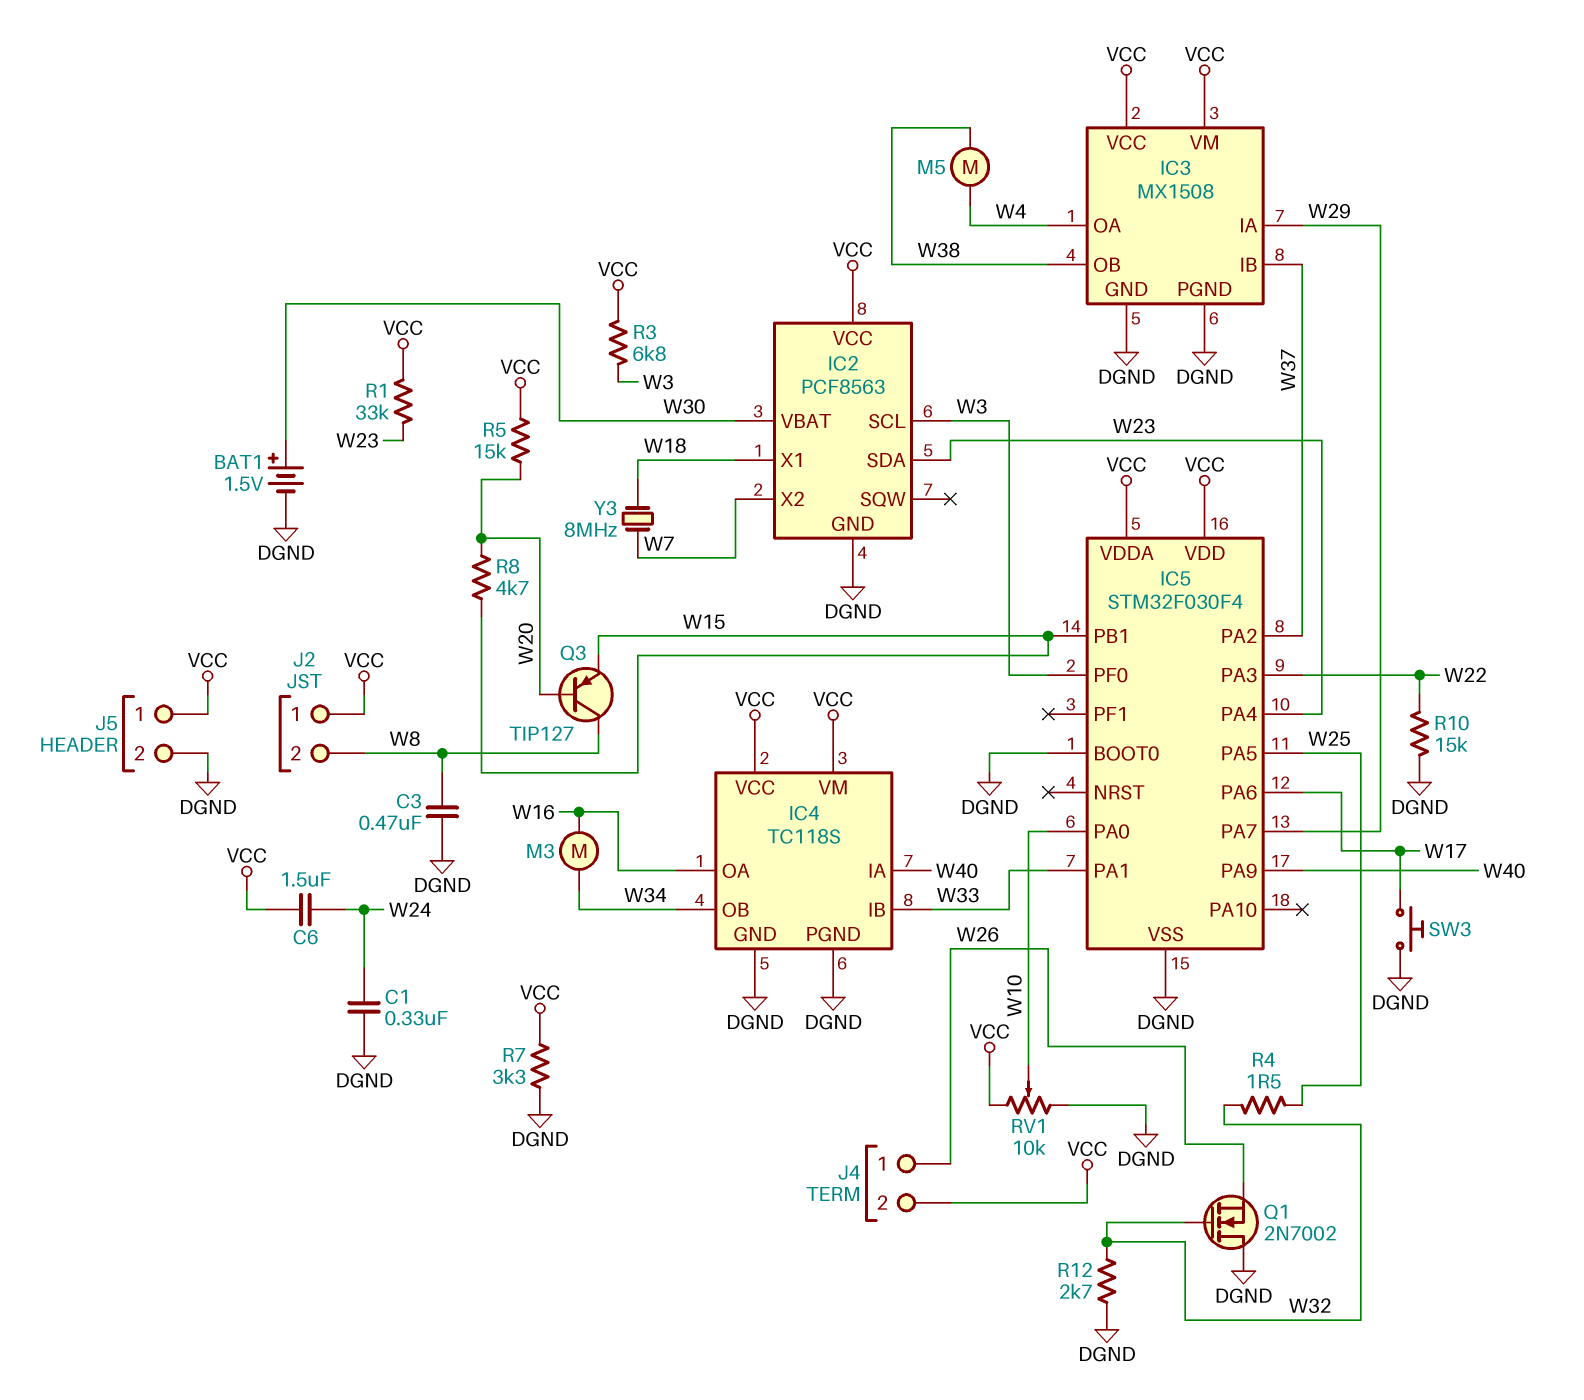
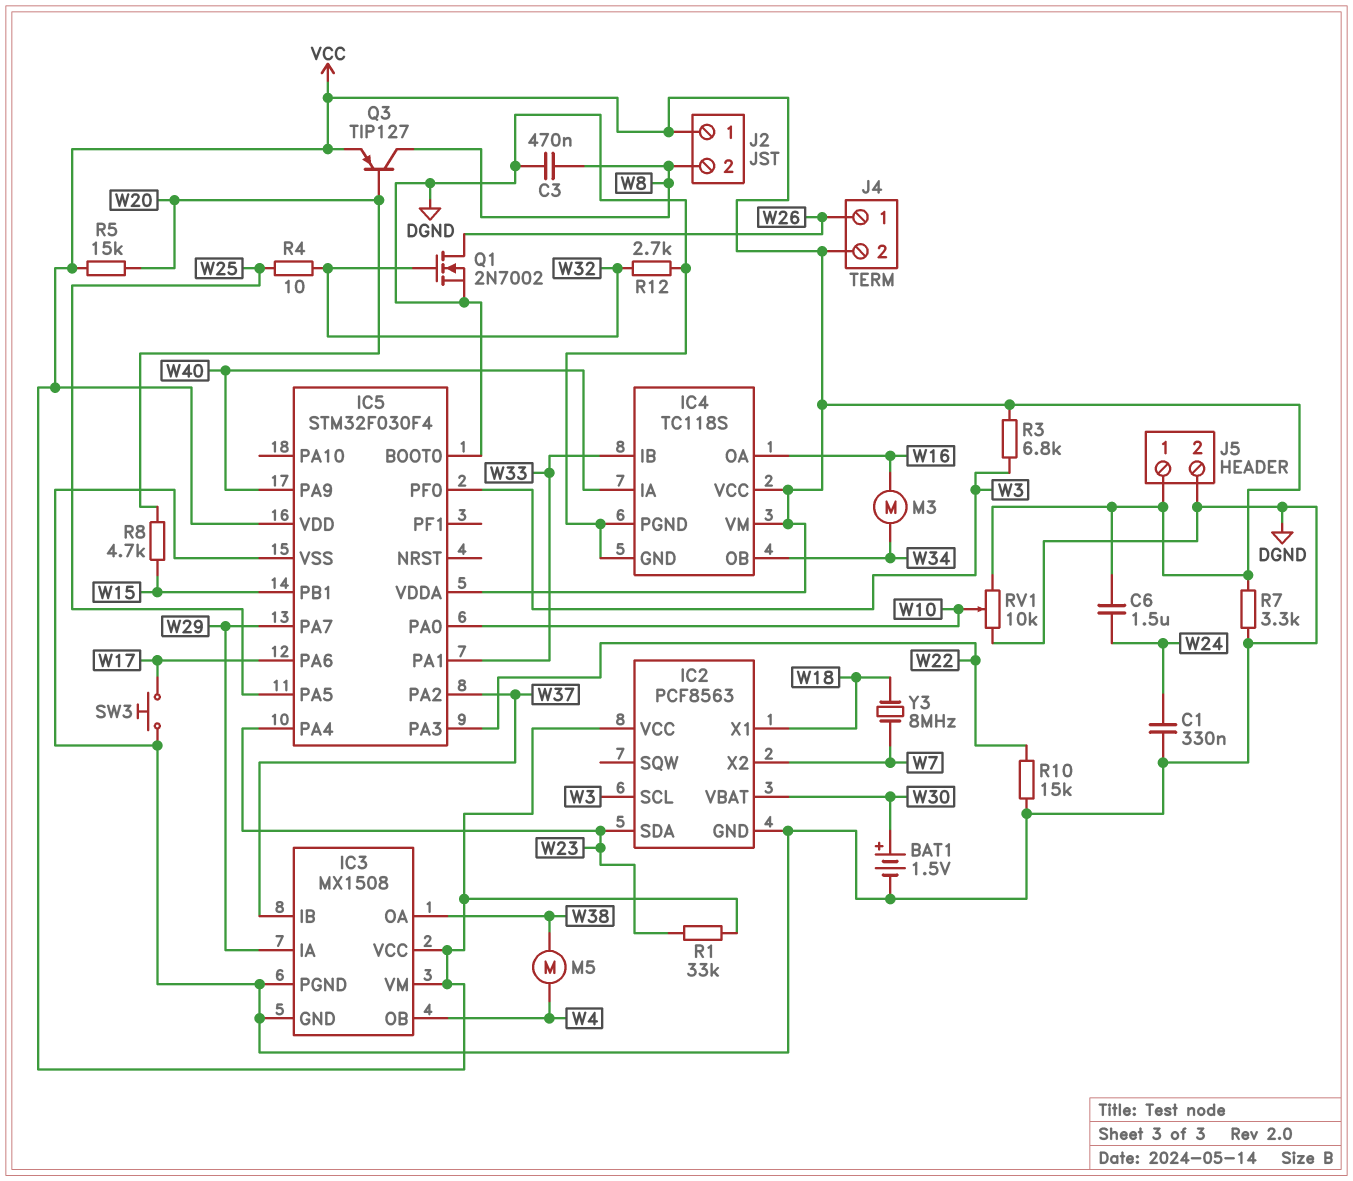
IC3 pin OA: W4 -> W38
IC3 pin OB: W38 -> W4
Q1: NMOS 2N7002 (G W32, D DGND, S W26) -> NMOS 2N7002 (G W32, D W26, S DGND)
Q3: PNP TIP127 (B W20, C W8, E W15) -> PNP TIP127 (B W20, C W8, E VCC)
R4: 1.5 (W25, W32) -> 10 (W25, W32)

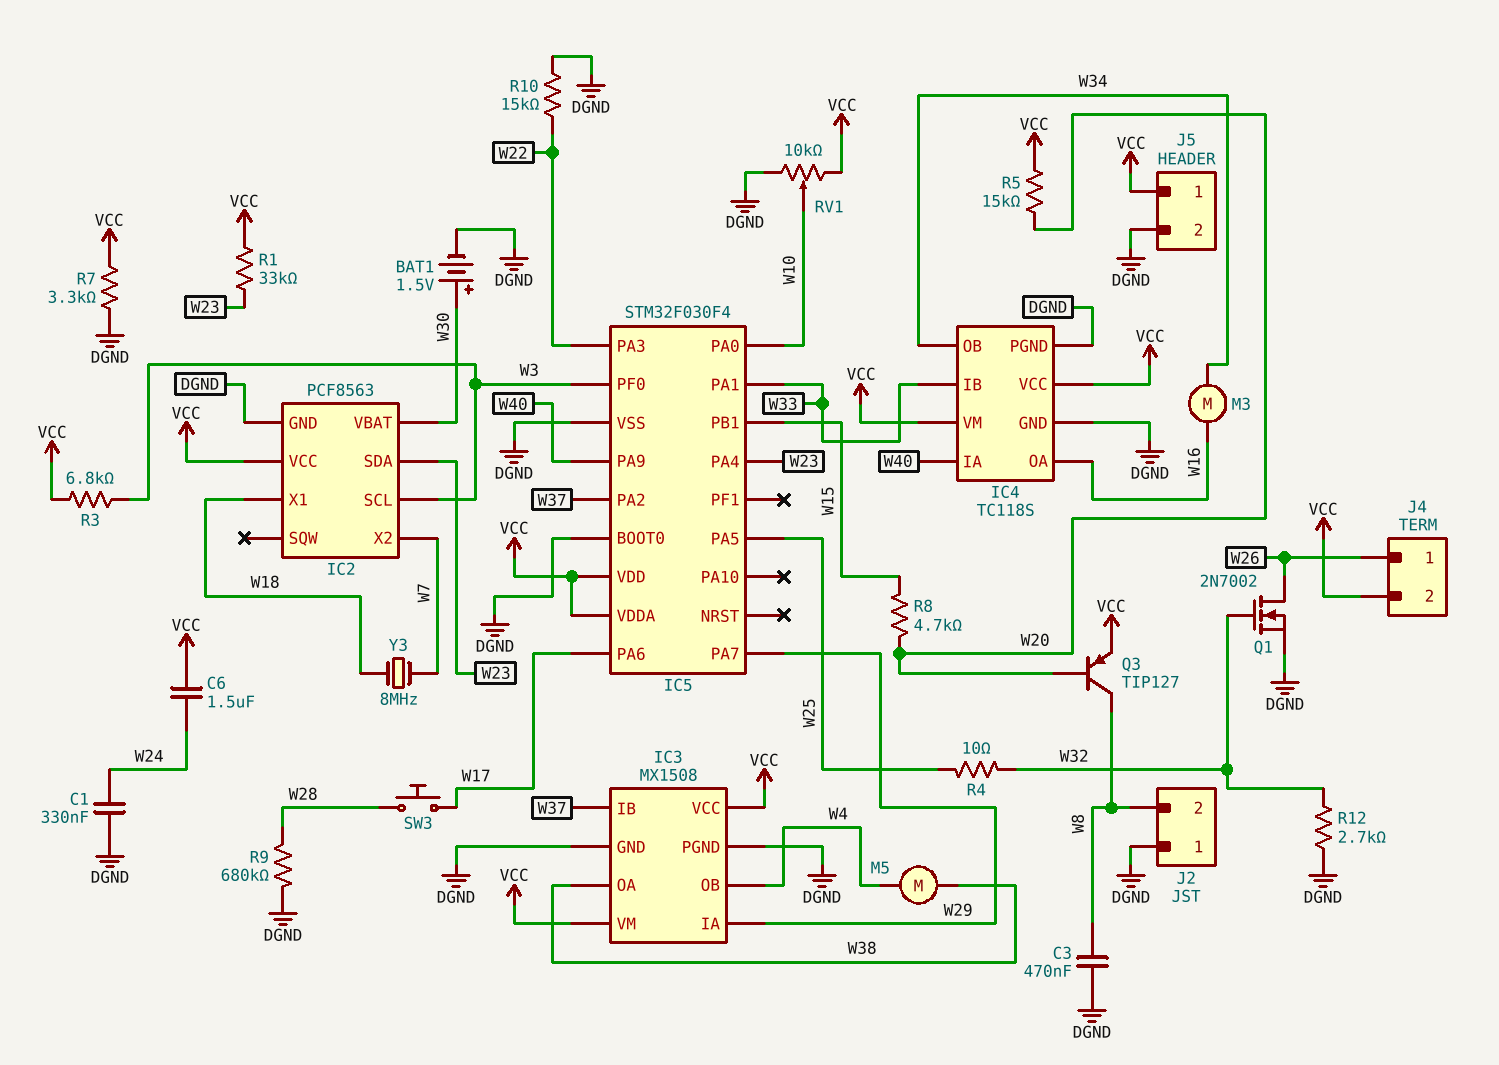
J2 pin 1: VCC -> DGND
R9: none -> 680k (DGND, W28)
SW3: button (DGND, W17) -> button (W17, W28)

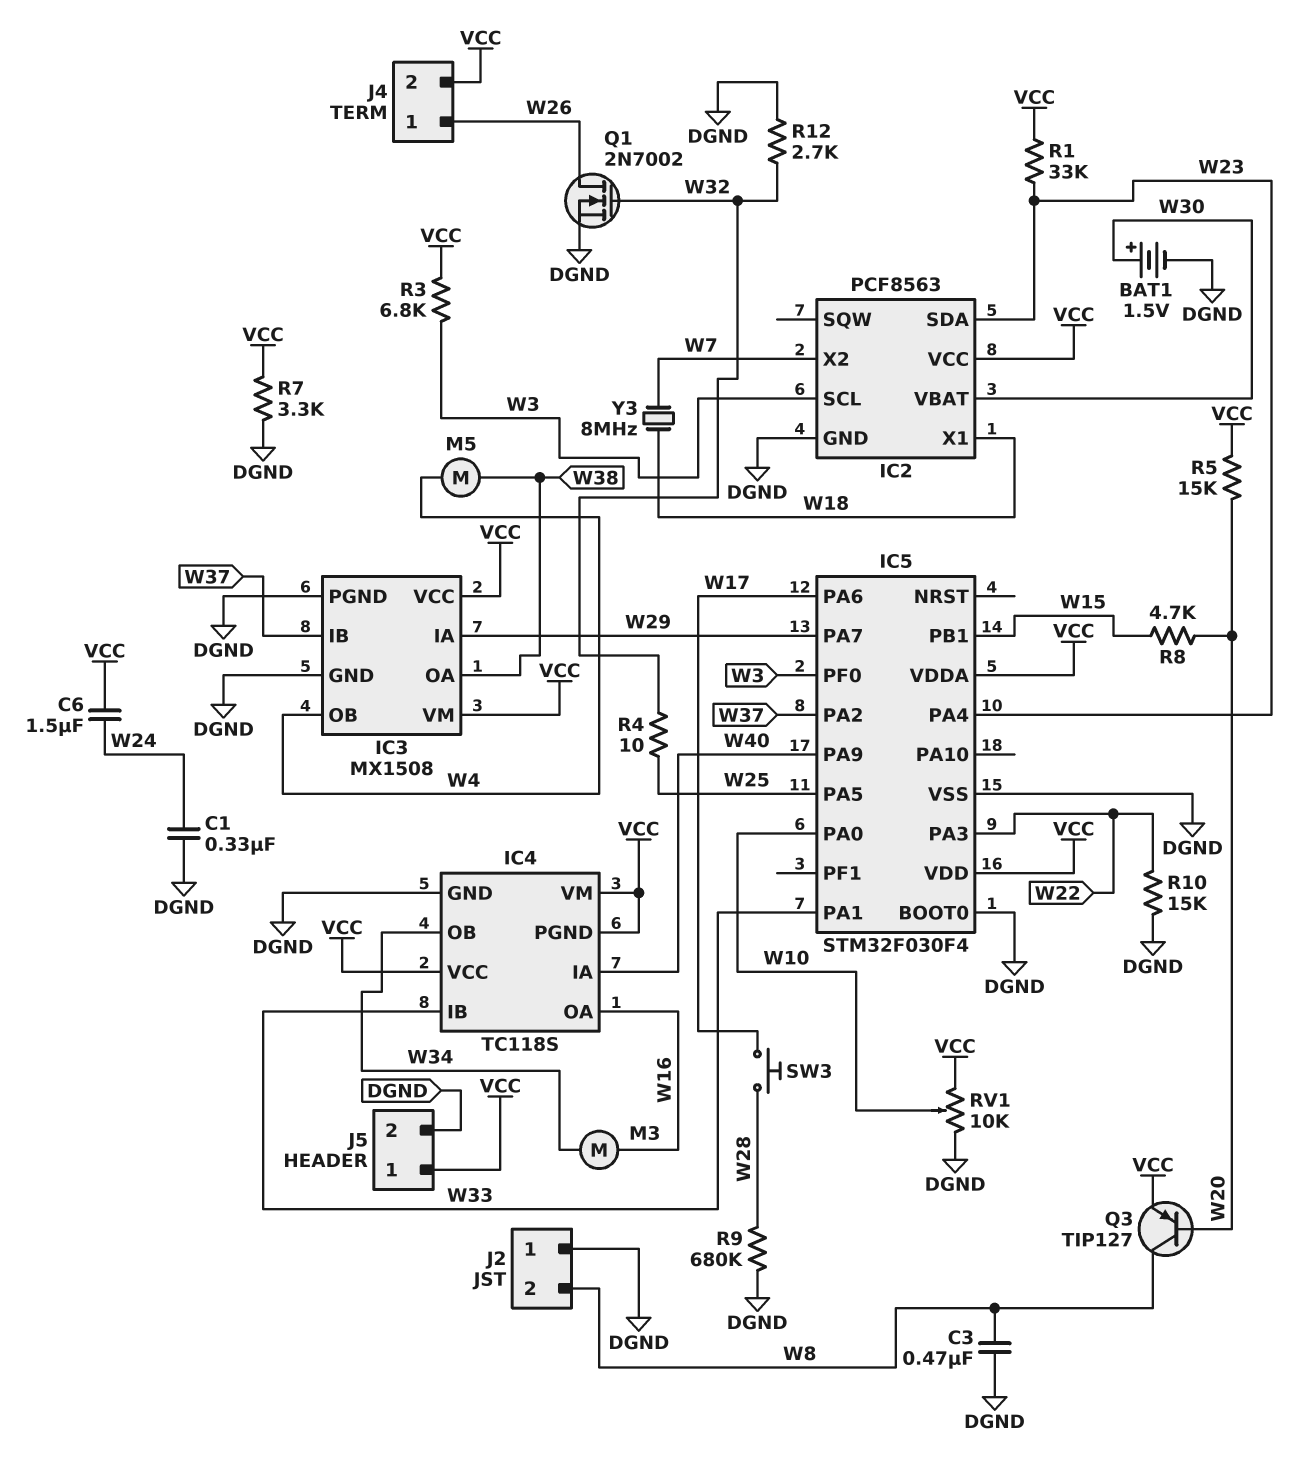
IC4 pin PGND: DGND -> VCC

